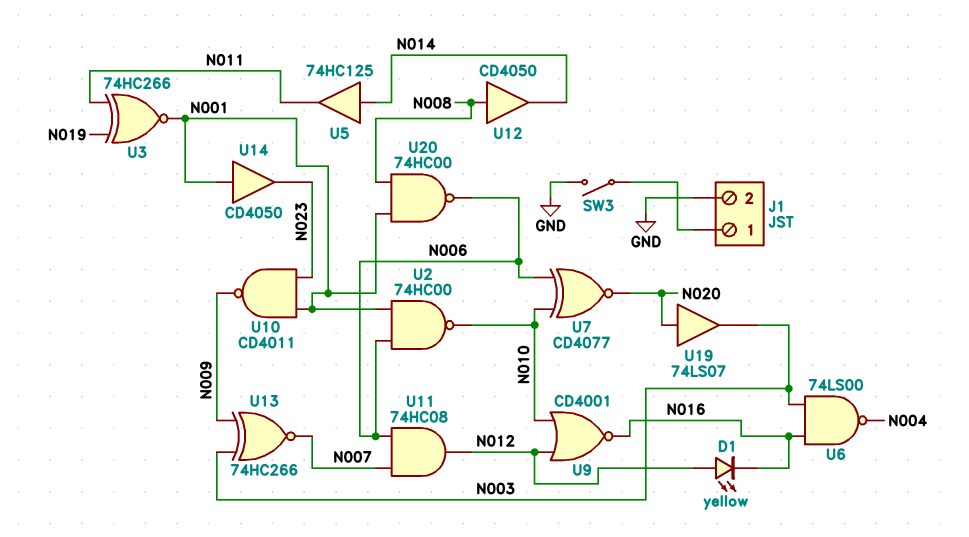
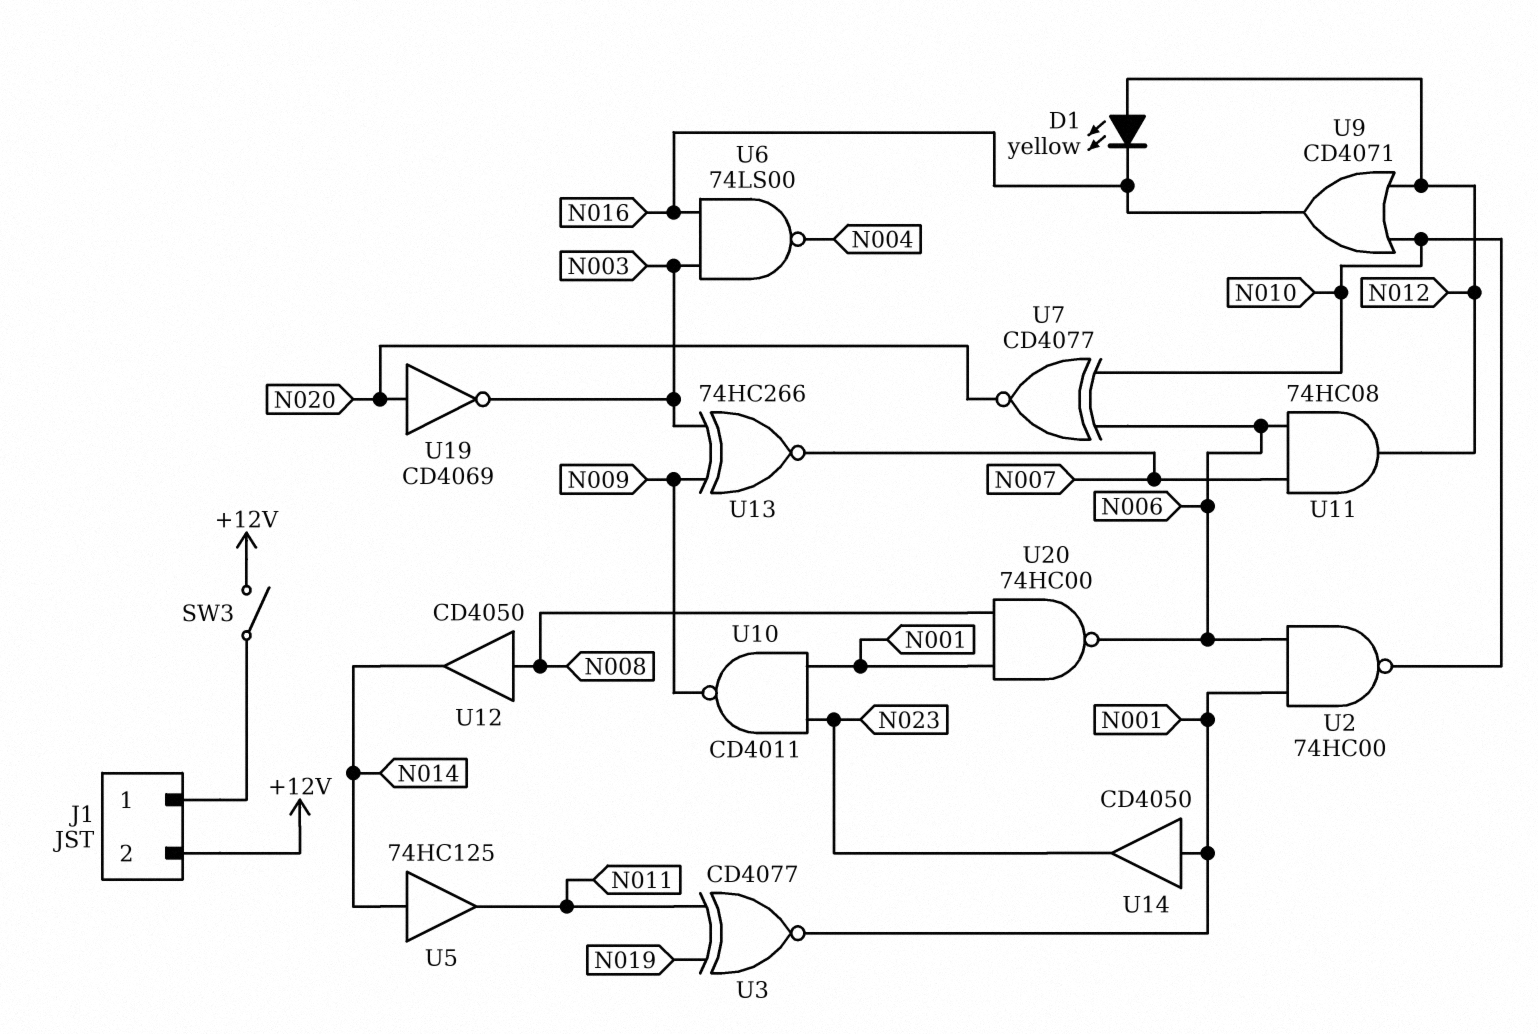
J1 pin 2: GND -> +12V
SW3: switch (GND, J1/1) -> switch (+12V, J1/1)
U3: XNOR 74HC266 (in N011, in N019, out N001) -> XNOR CD4077 (in N011, in N019, out N001)
U9: NOR CD4001 (in N010, in N012, out N016) -> OR CD4071 (in N010, in N012, out N016)
U19: buffer 74LS07 (in N020, out N003) -> NOT CD4069 (in N020, out N003)

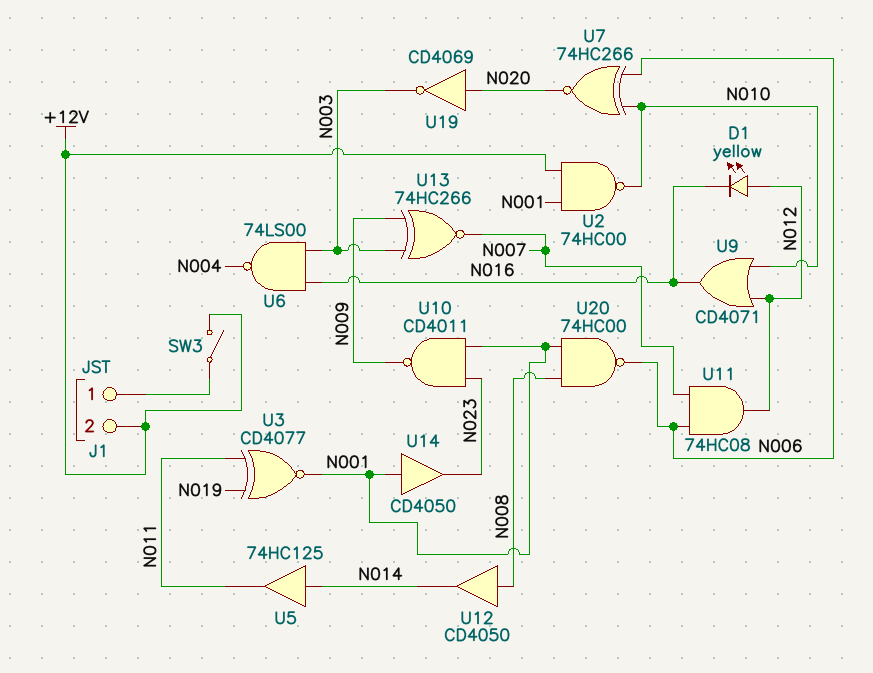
U2: NAND 74HC00 (in N001, in N006, out N010) -> NAND 74HC00 (in +12V, in N001, out N010)
U7: XNOR CD4077 (in N006, in N010, out N020) -> XNOR 74HC266 (in N006, in N010, out N020)

